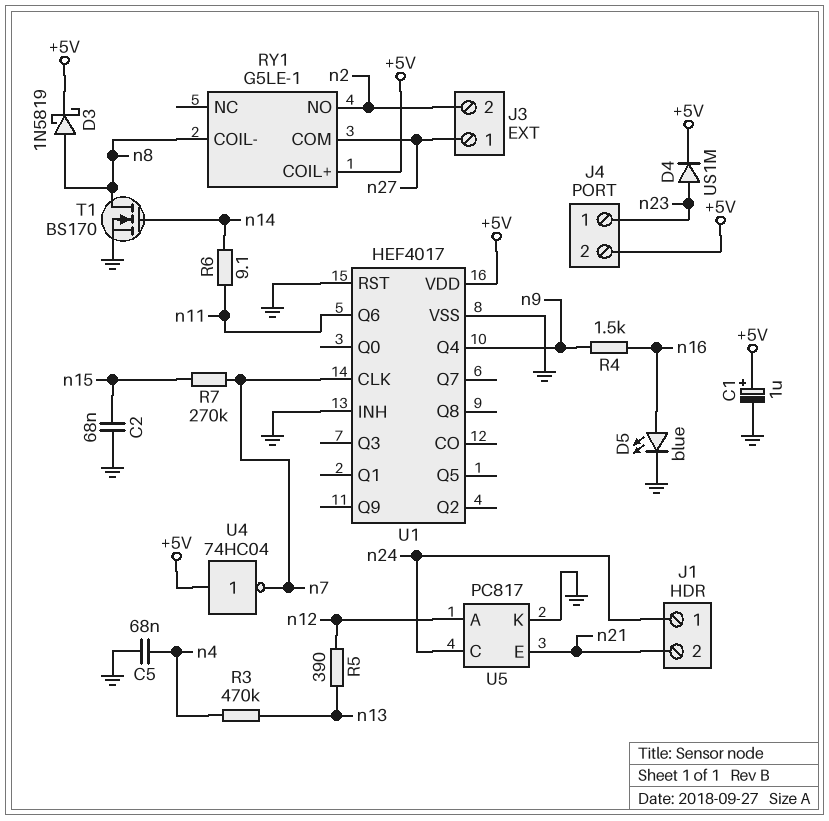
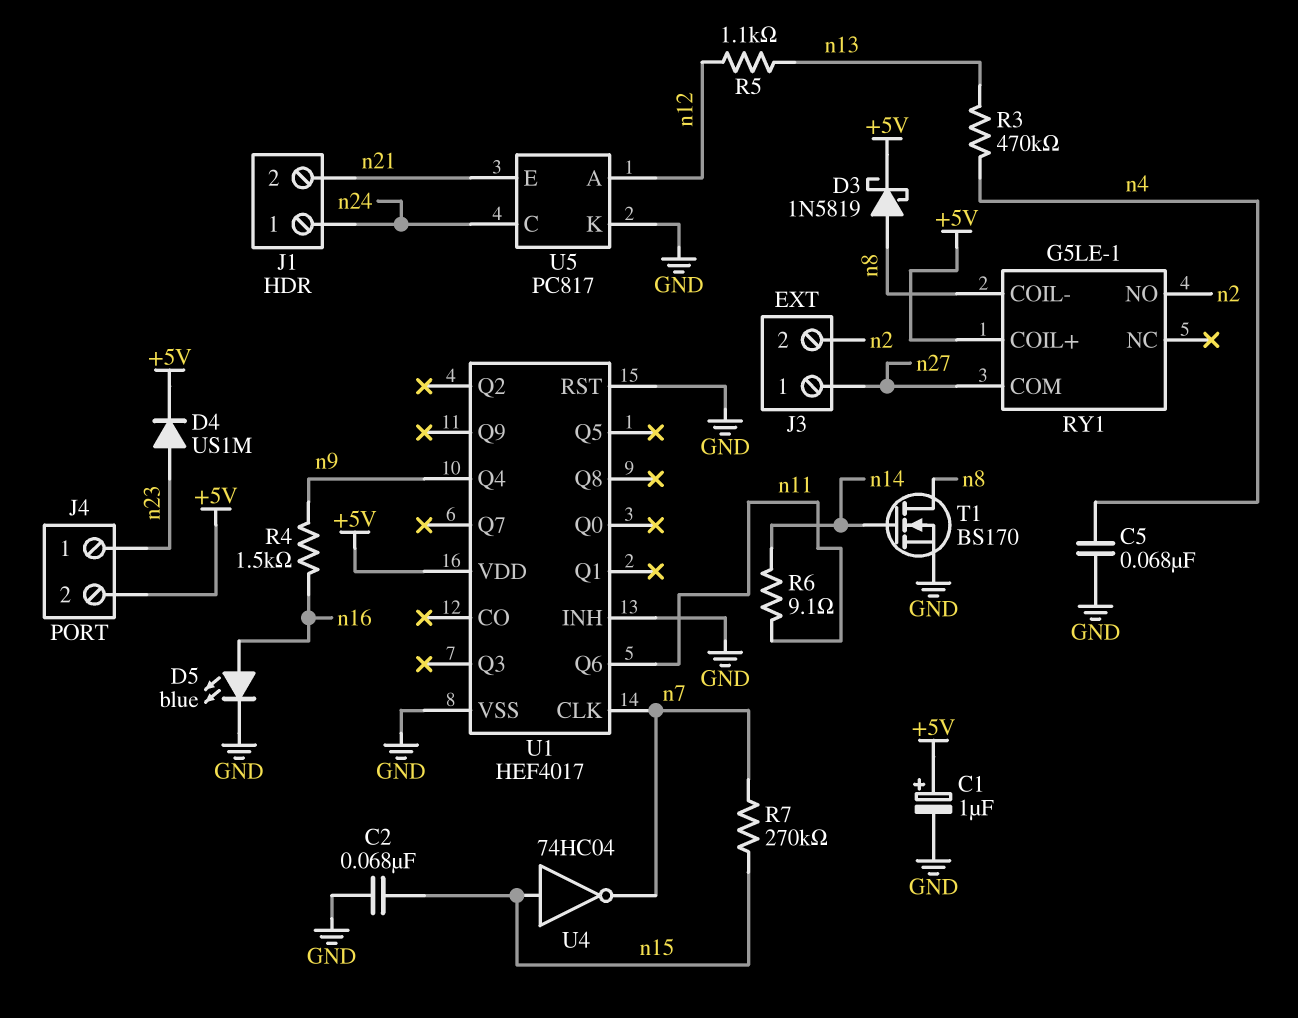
R5: 390 (n12, n13) -> 1.1k (n12, n13)
U4: NOT 74HC04 (in +5V, out n7) -> NOT 74HC04 (in n15, out n7)

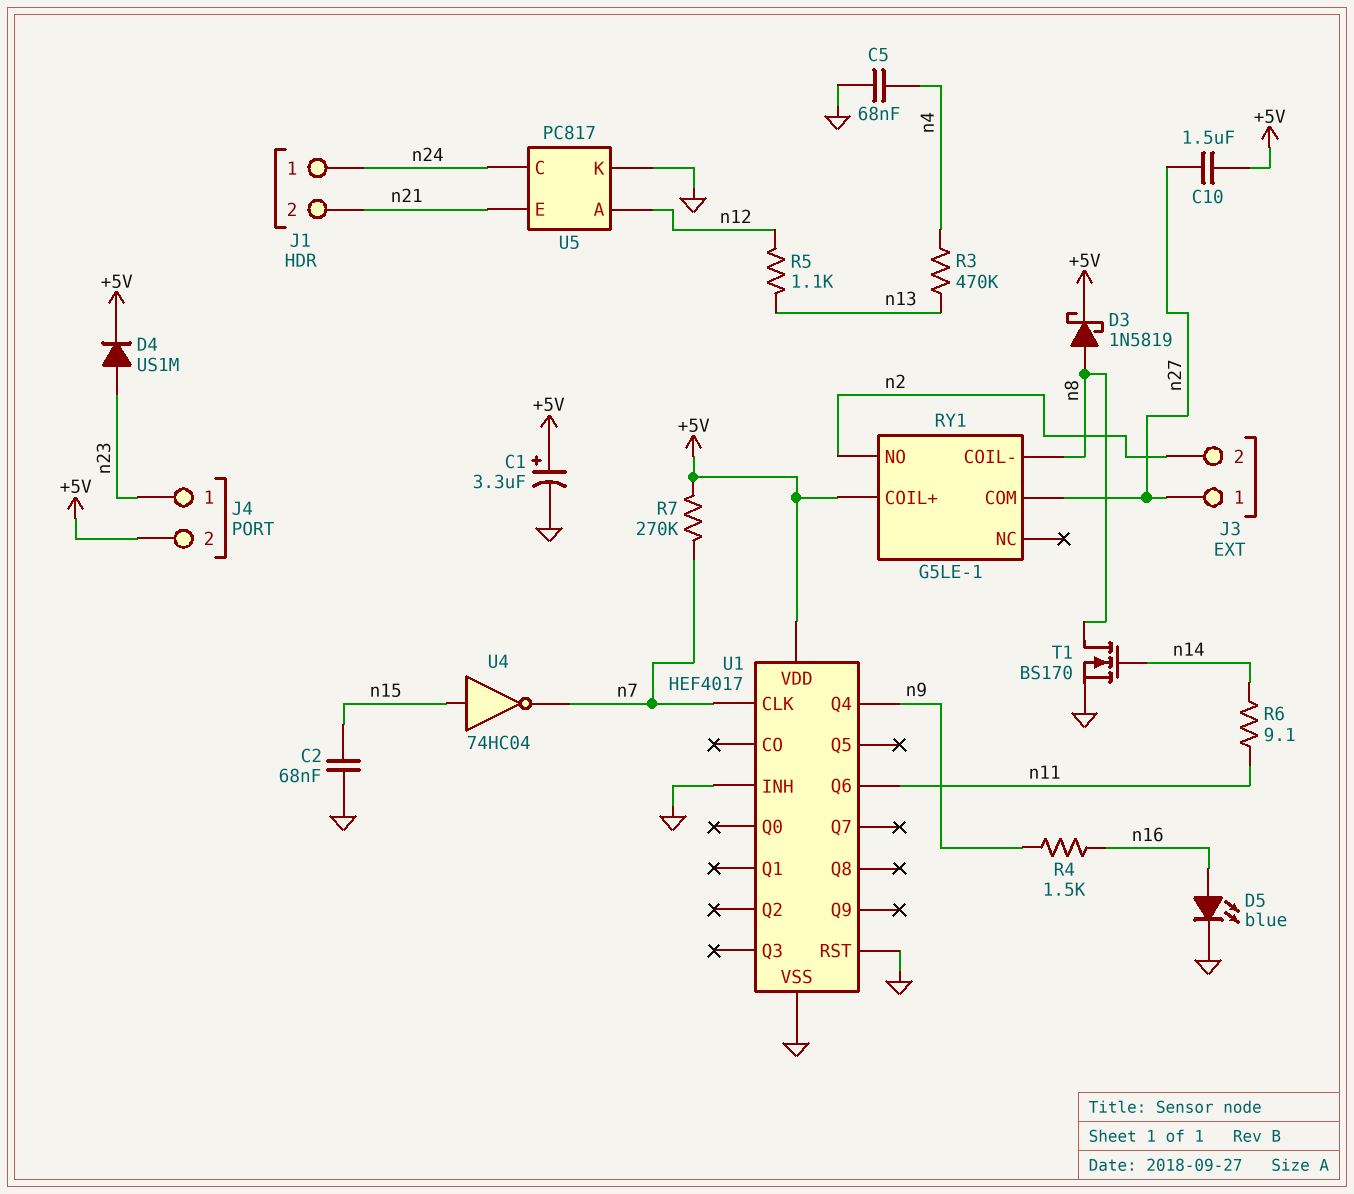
C1: 1uF (plus +5V, minus GND) -> 3.3uF (plus +5V, minus GND)
C10: none -> 1.5uF (+5V, n27)
R7: 270k (n7, n15) -> 270k (+5V, n7)

